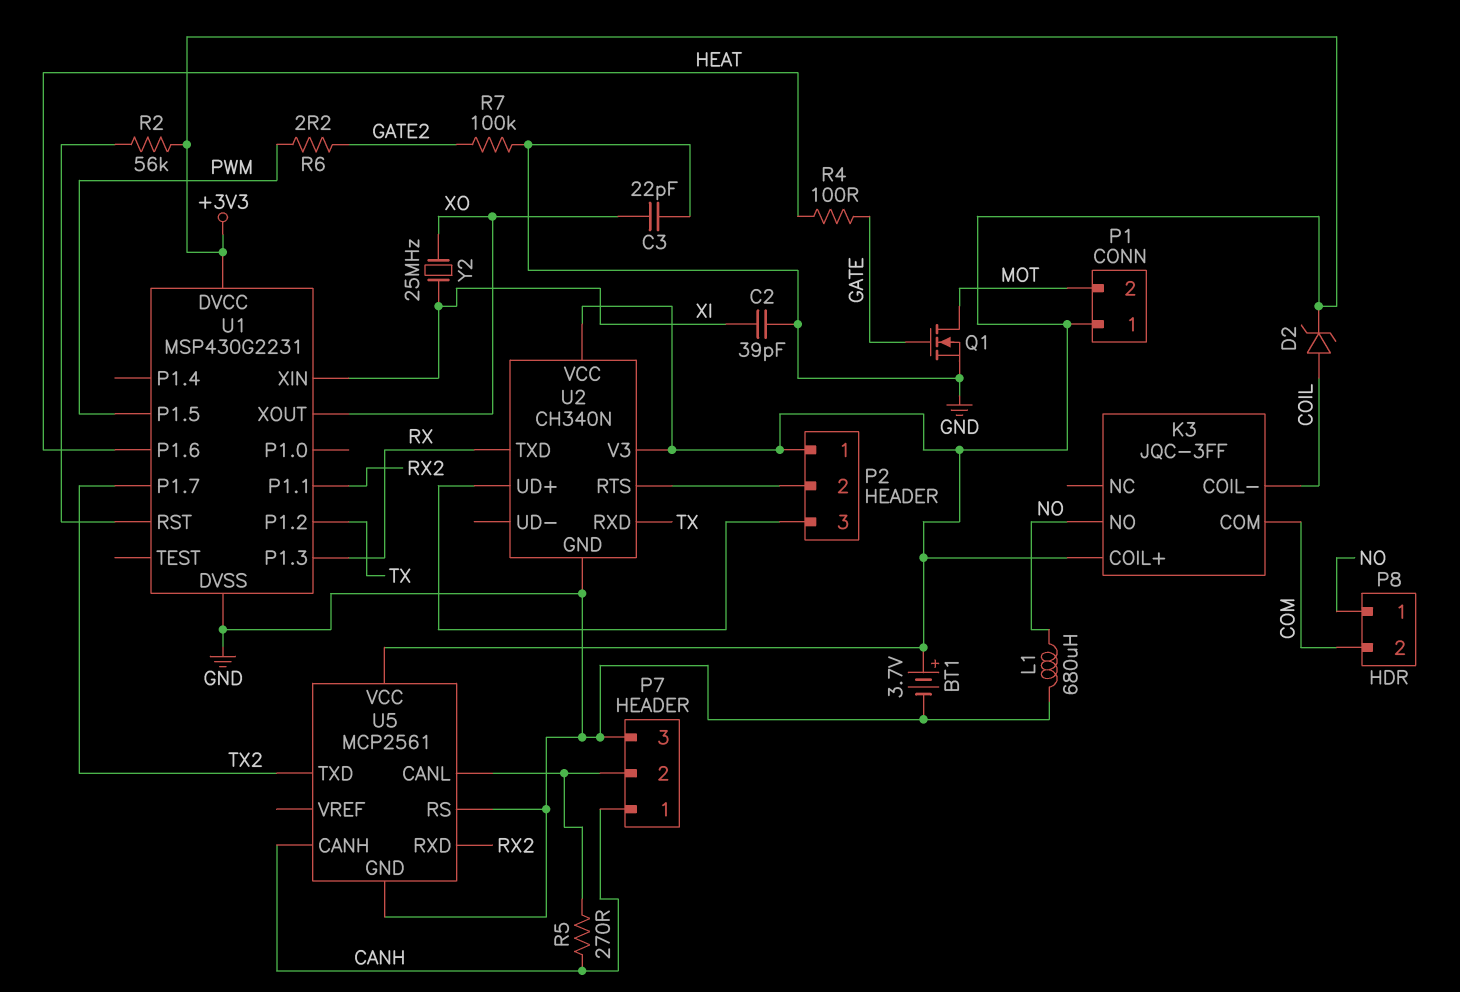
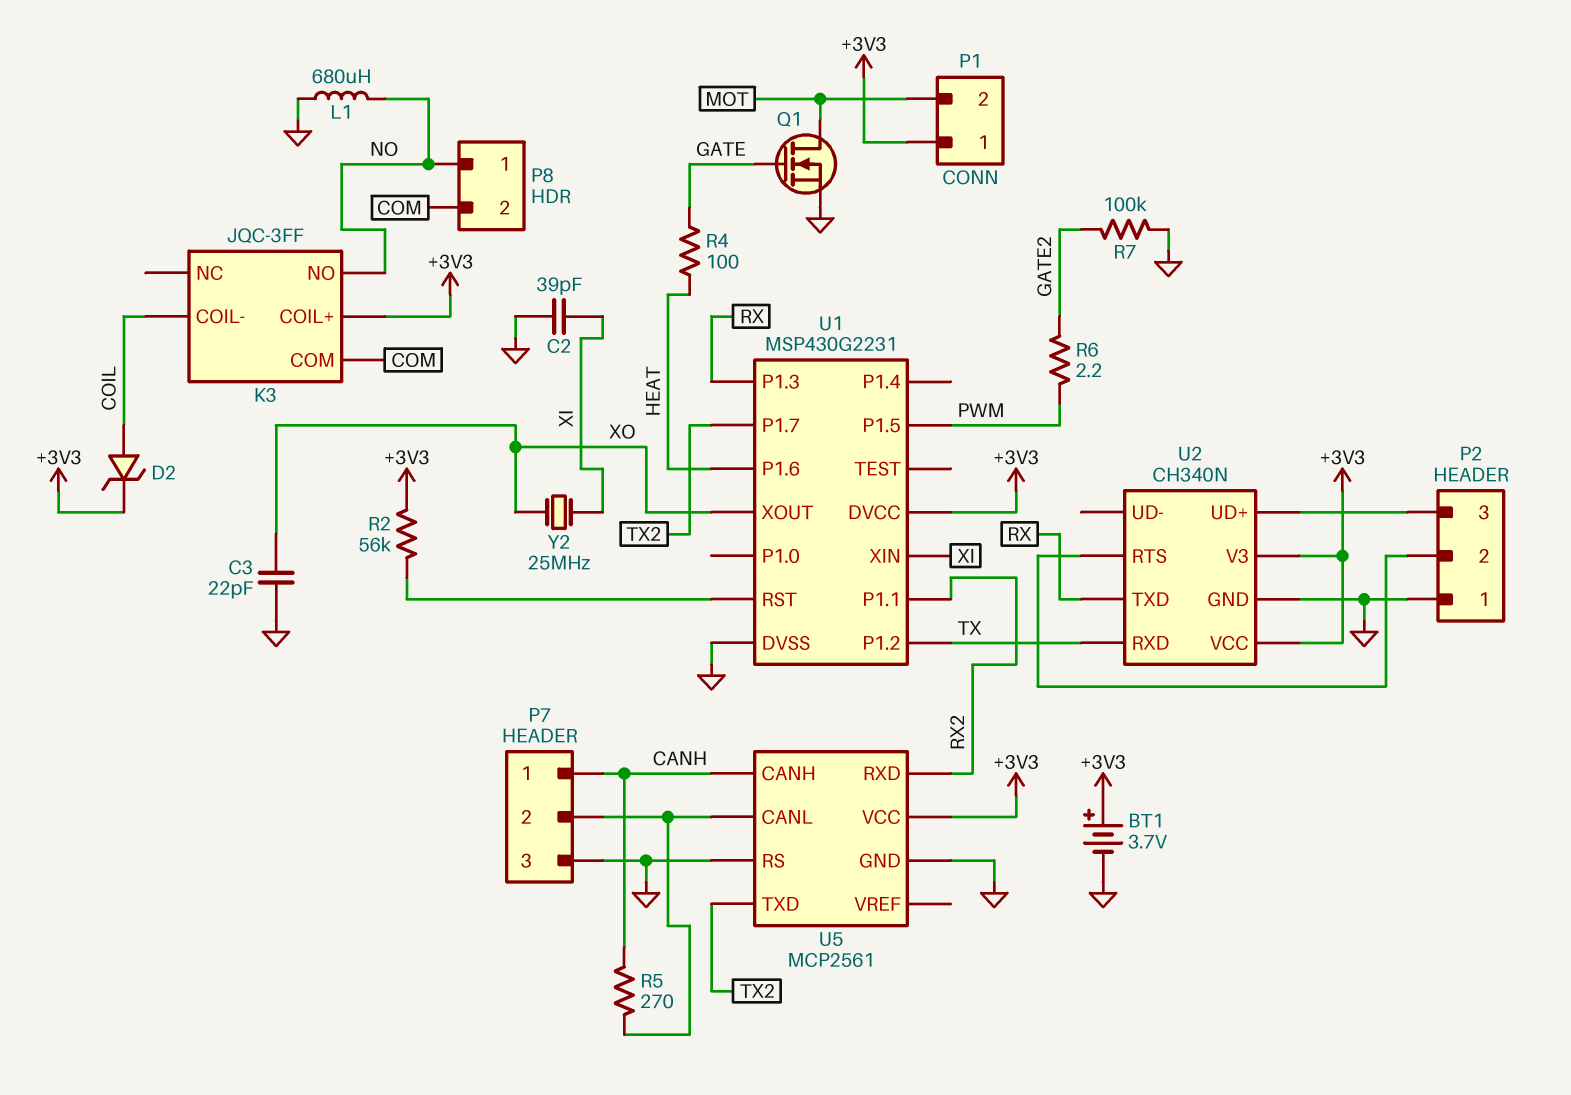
P2 pin 1: +3V3 -> GND

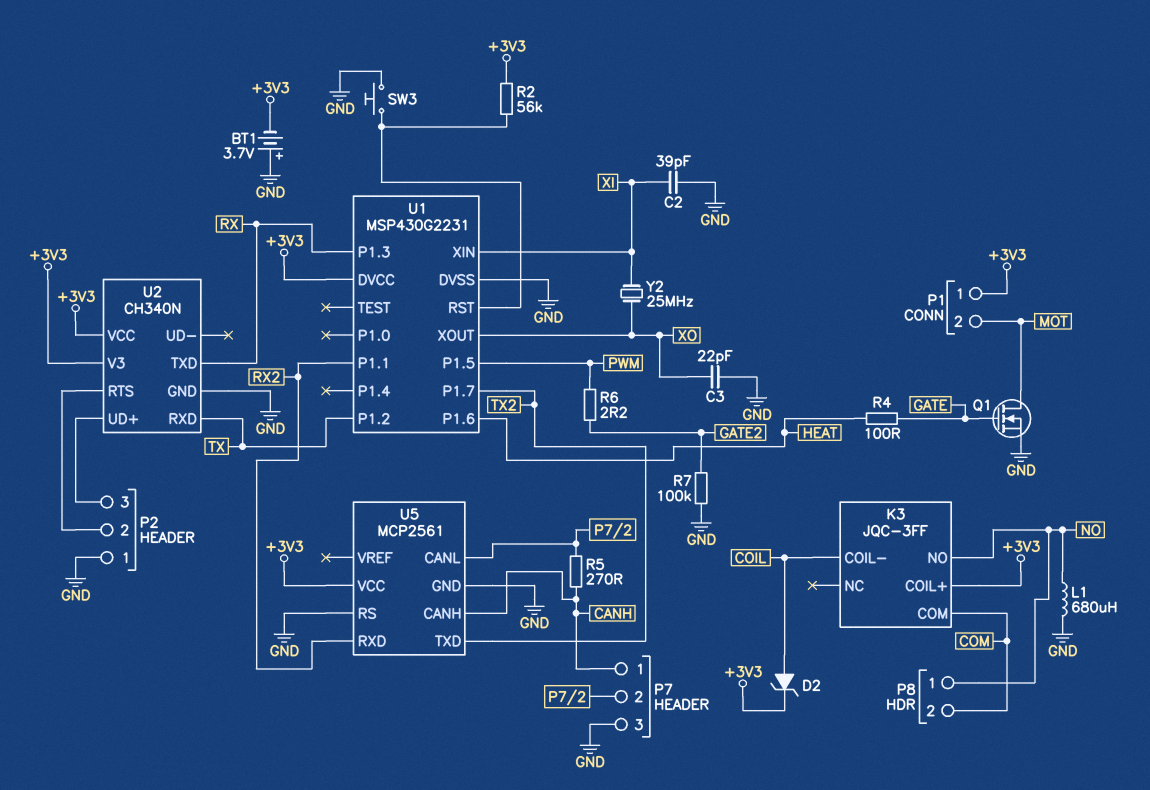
BT1: 3.7V (plus +3V3, minus GND) -> 3.7V (plus GND, minus +3V3)
SW3: none -> button (GND, U1/RST)

